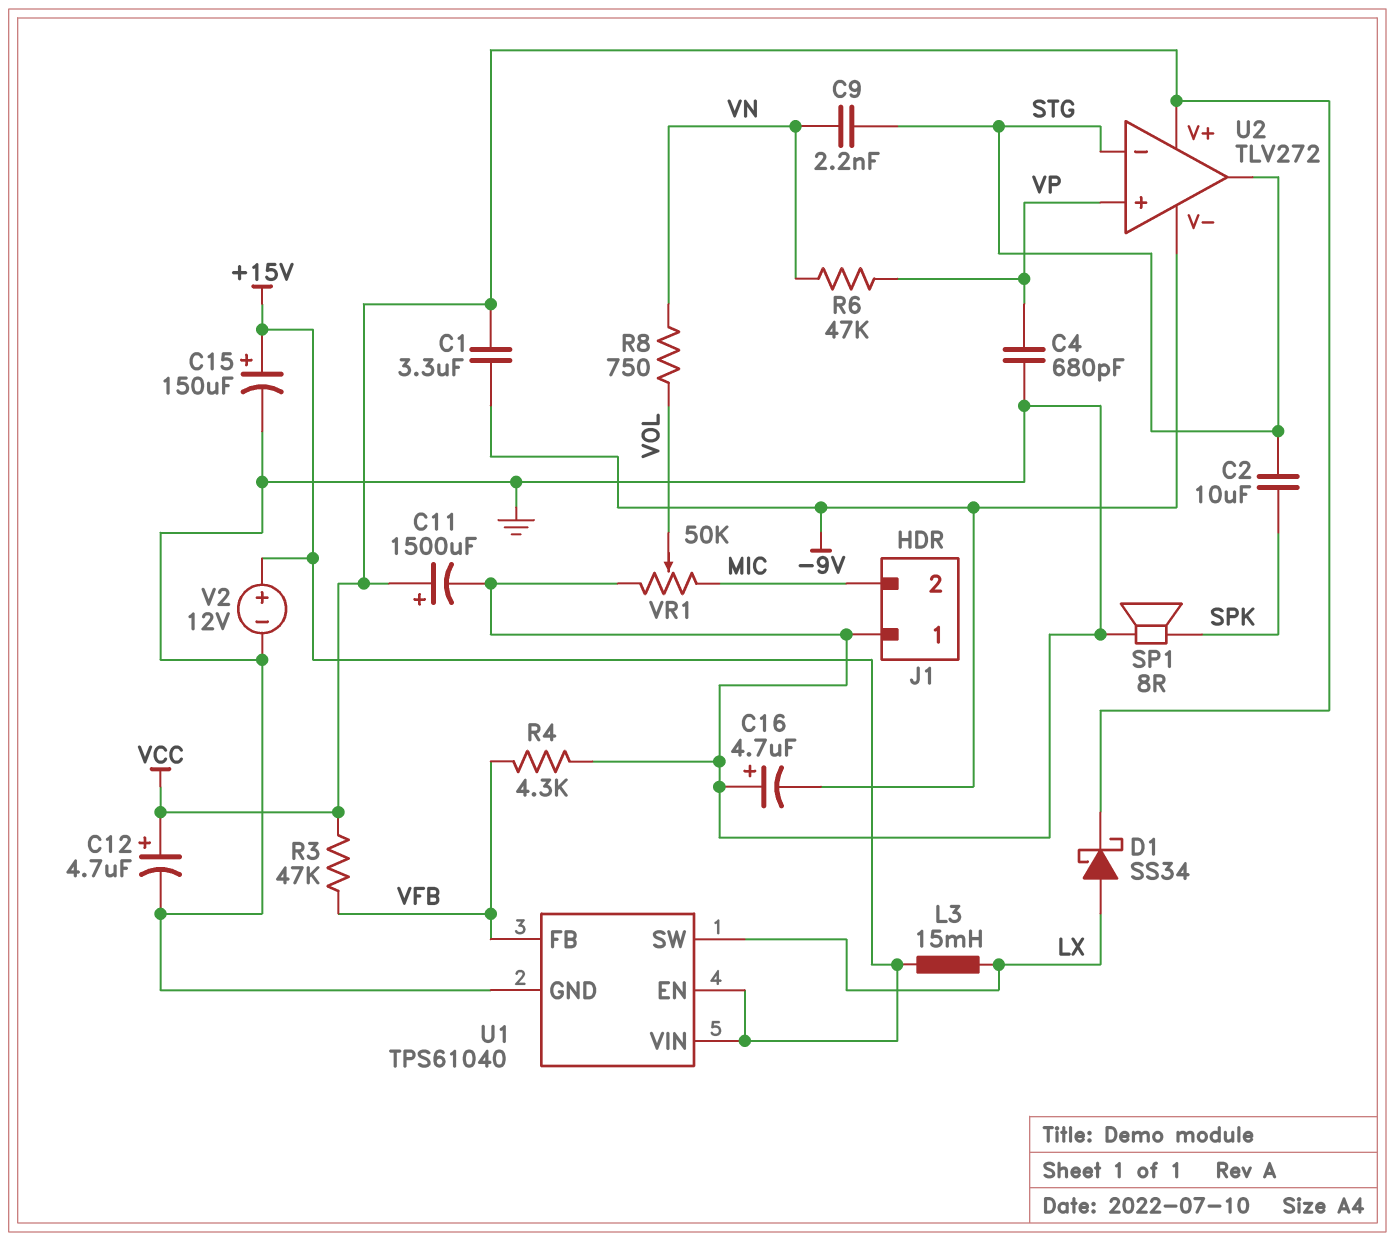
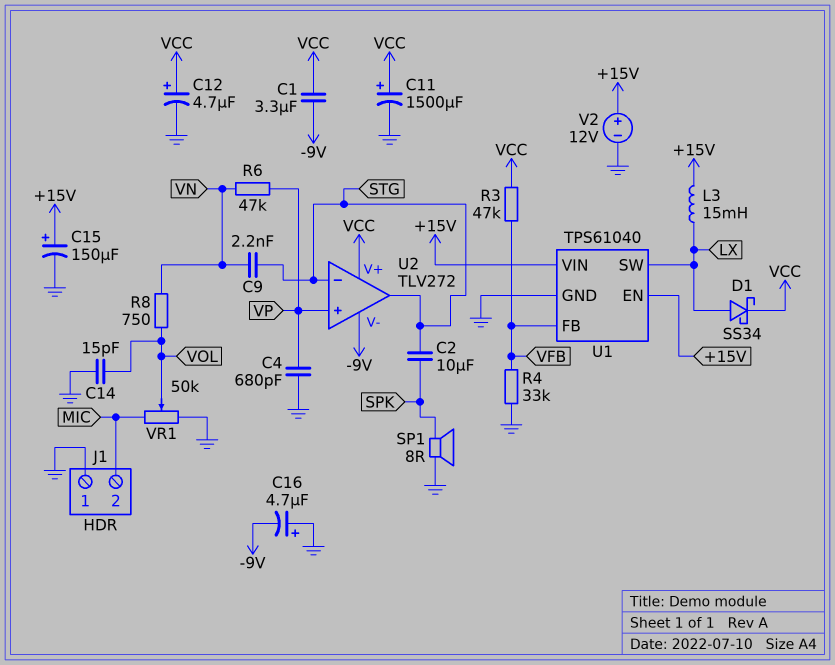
C14: none -> 15pF (GND, VOL)
R4: 4.3k (GND, VFB) -> 33k (GND, VFB)

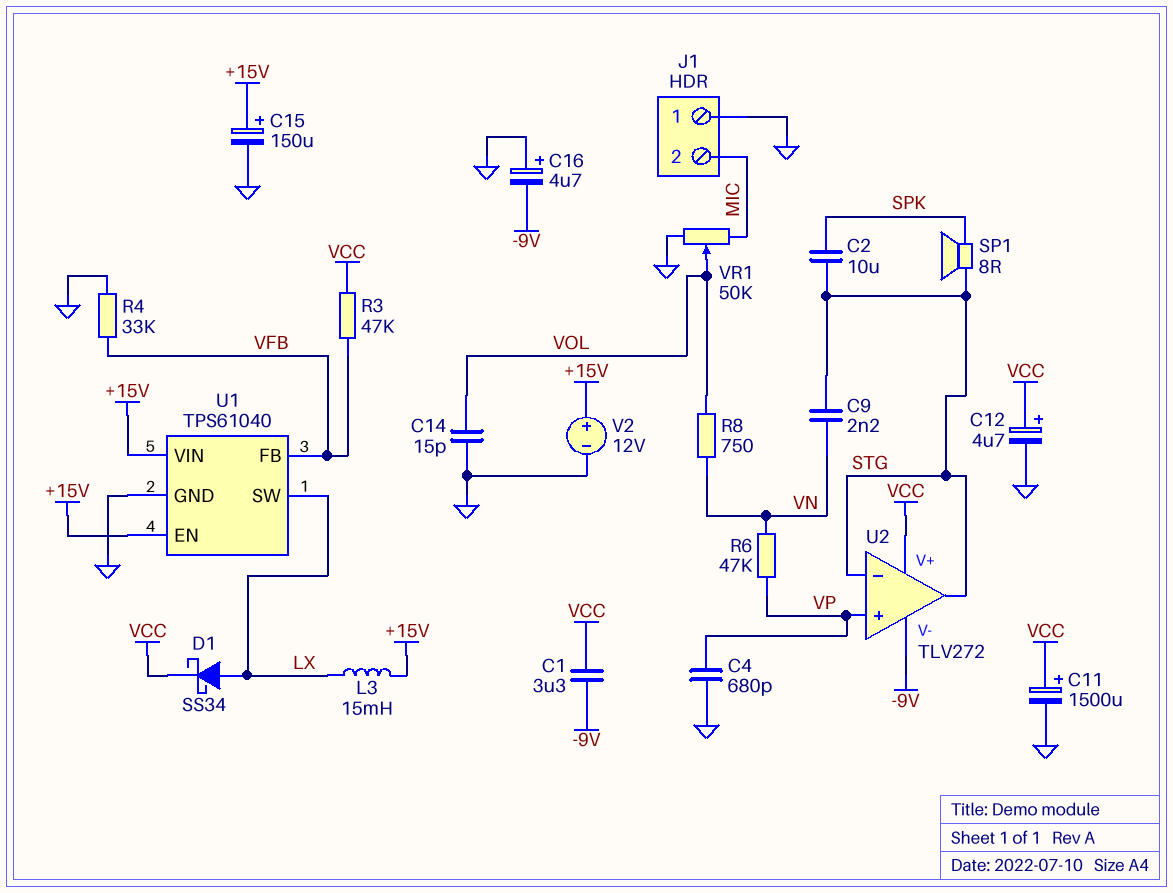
SP1: speaker 8R (GND, SPK) -> speaker 8R (SPK, STG)

